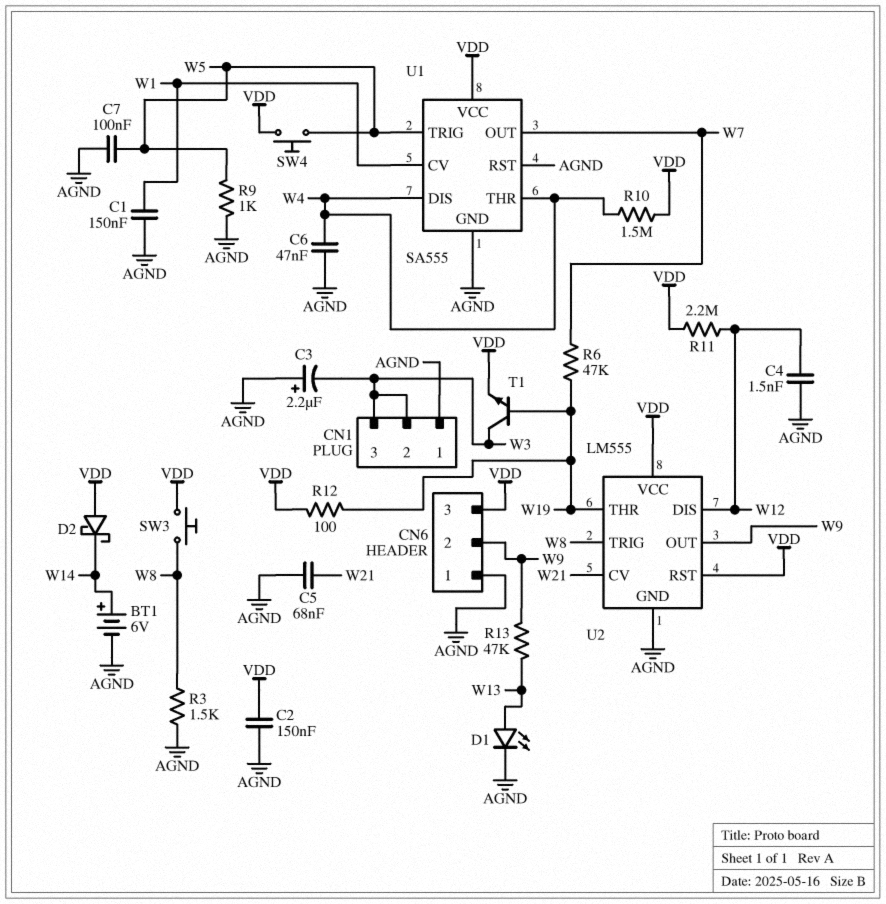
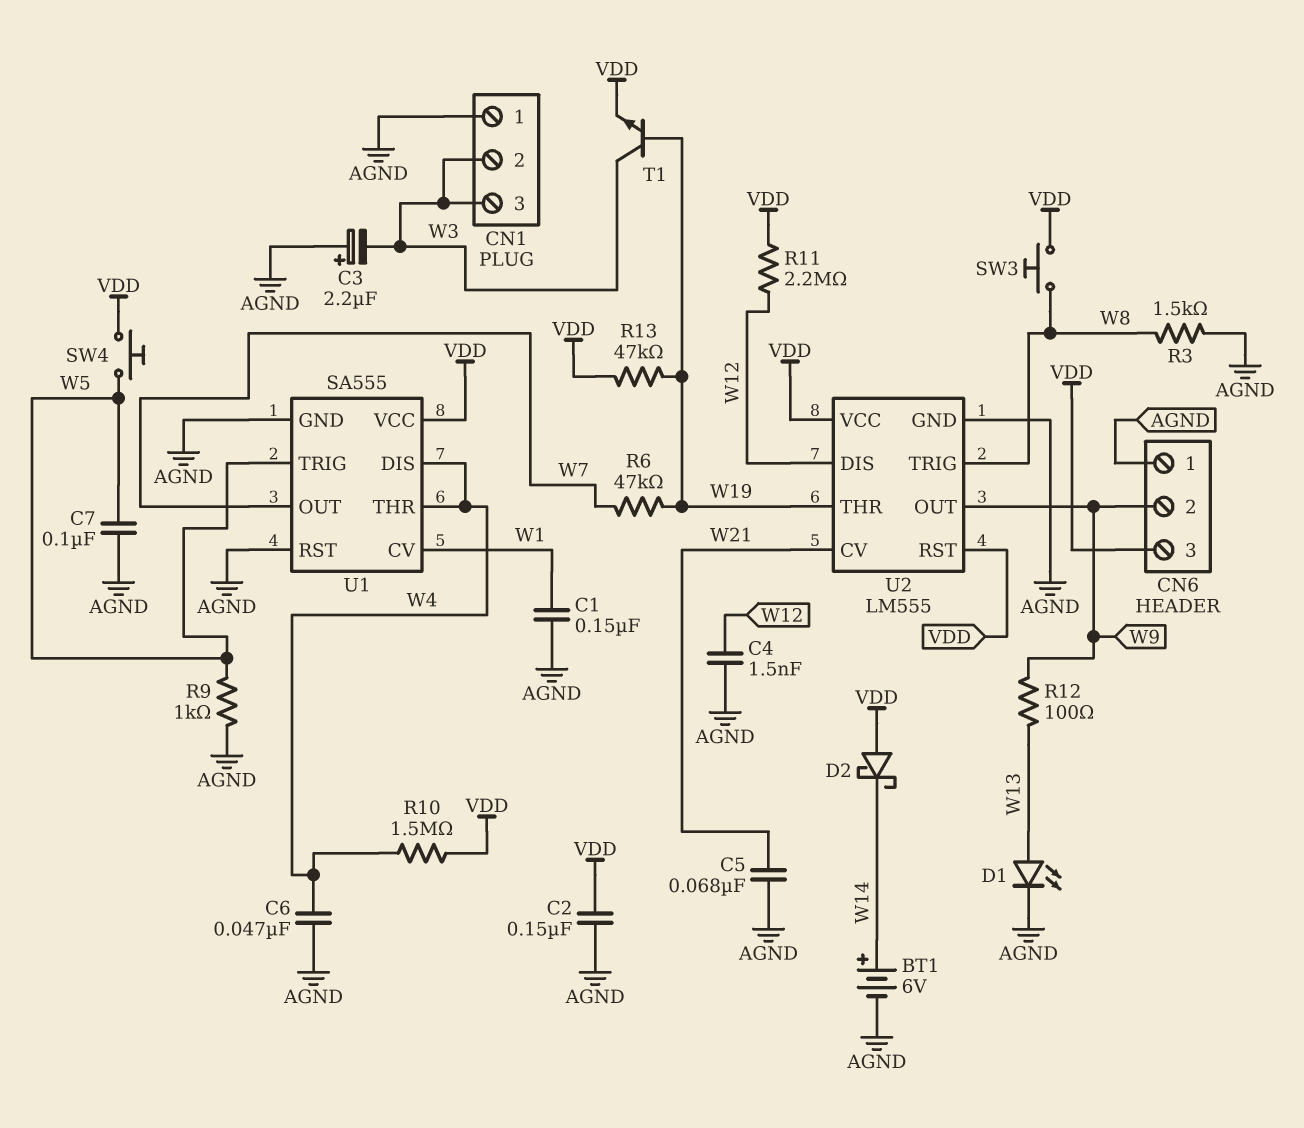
R12: 100 (VDD, W19) -> 100 (W9, W13)
R13: 47k (W9, W13) -> 47k (VDD, W19)

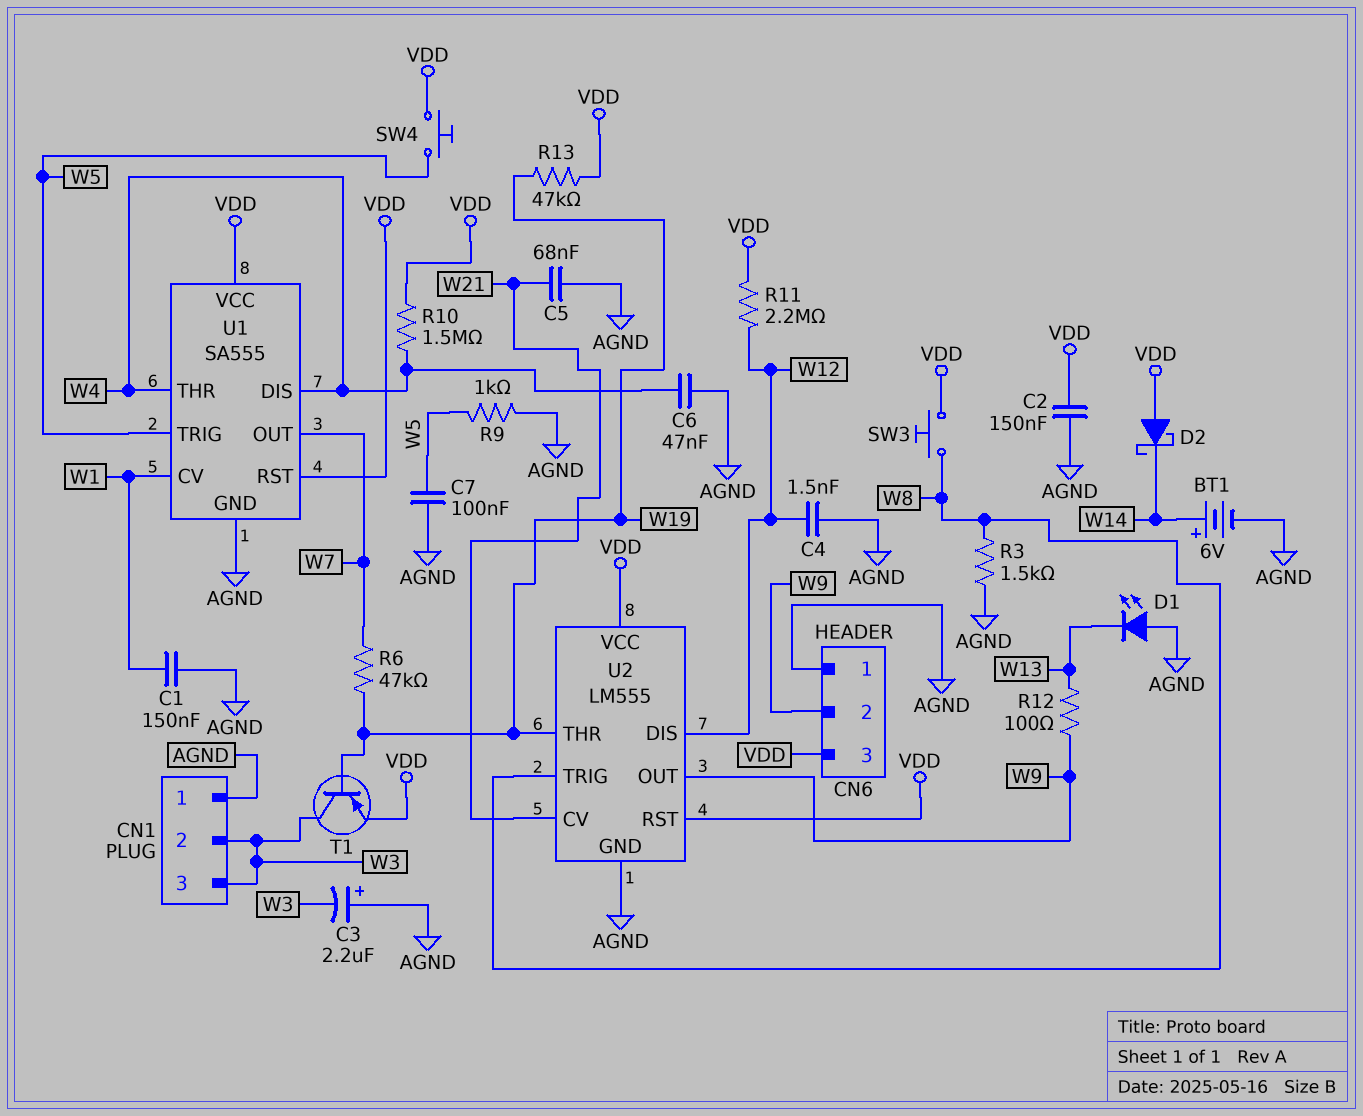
D1: LED (A W13, K AGND) -> LED (A AGND, K W13)
T1: NPN (B W19, C W3, E VDD) -> PNP (B W19, C W3, E VDD)
U1 pin RST: AGND -> VDD

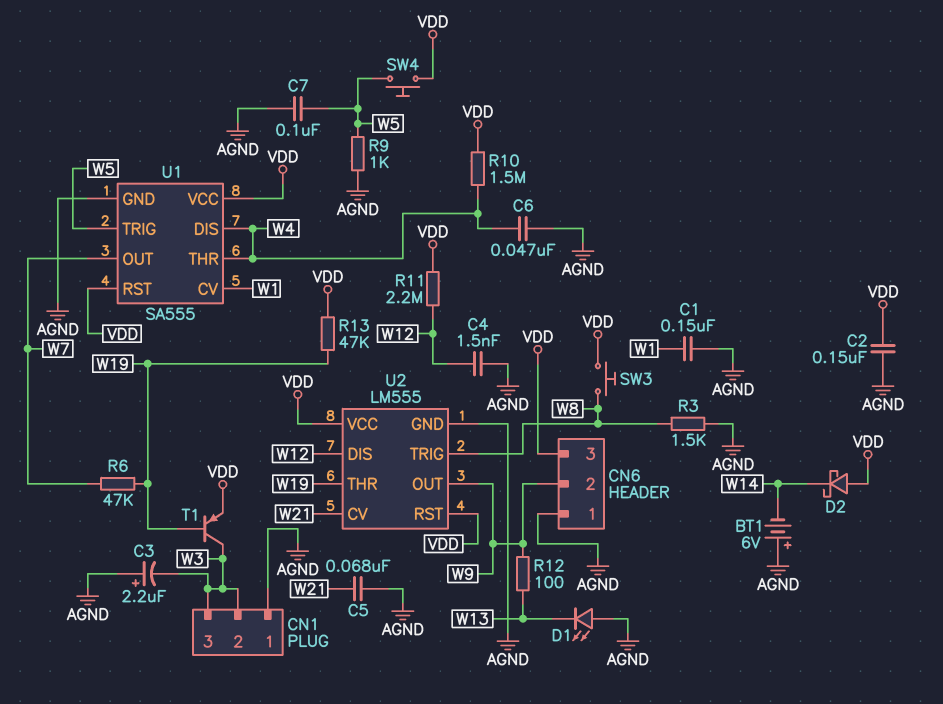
BT1: 6V (plus W14, minus AGND) -> 6V (plus AGND, minus W14)

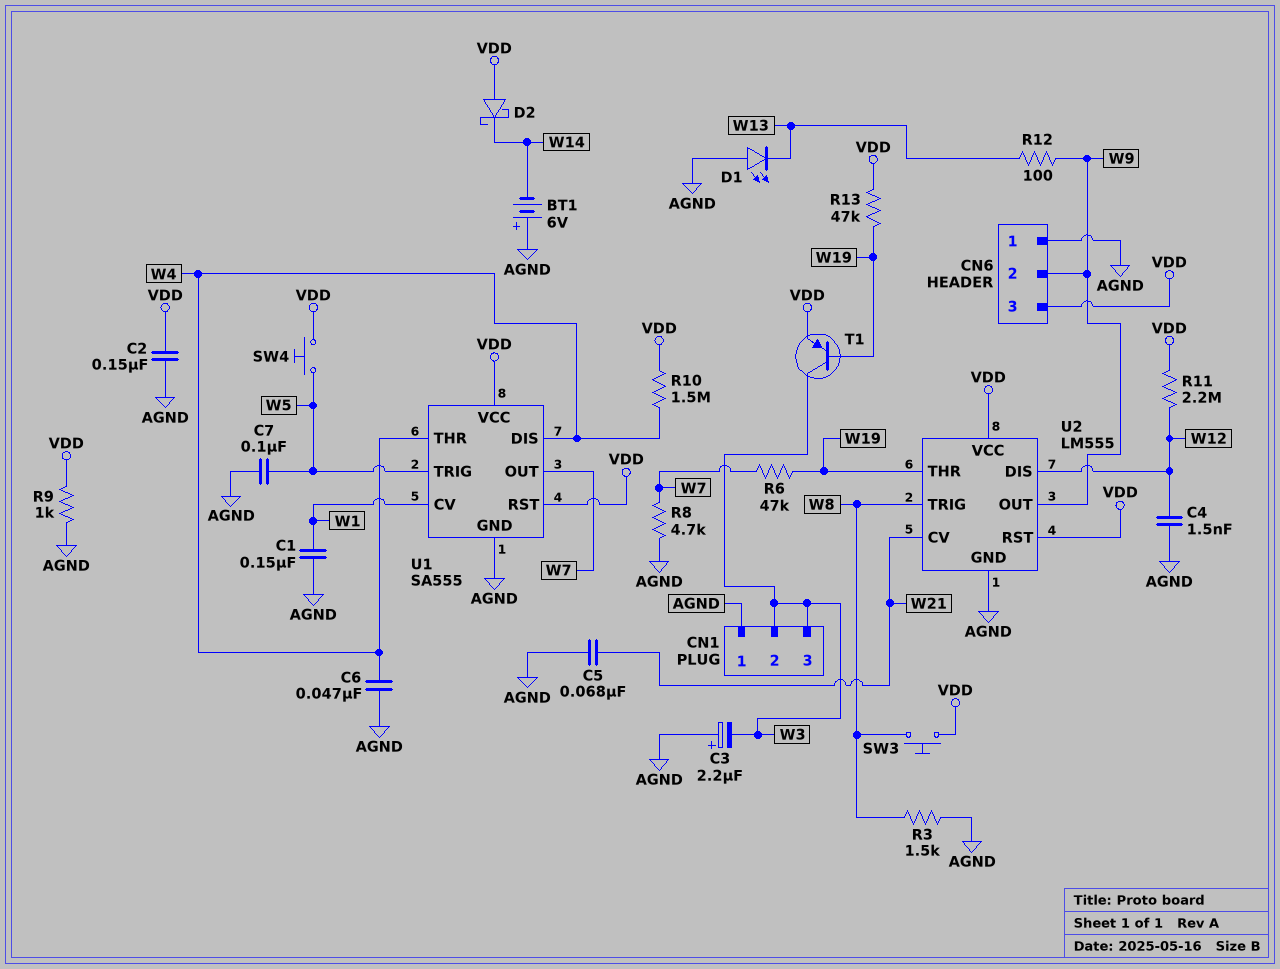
R8: none -> 4.7k (AGND, W7)
R9: 1k (AGND, W5) -> 1k (AGND, VDD)

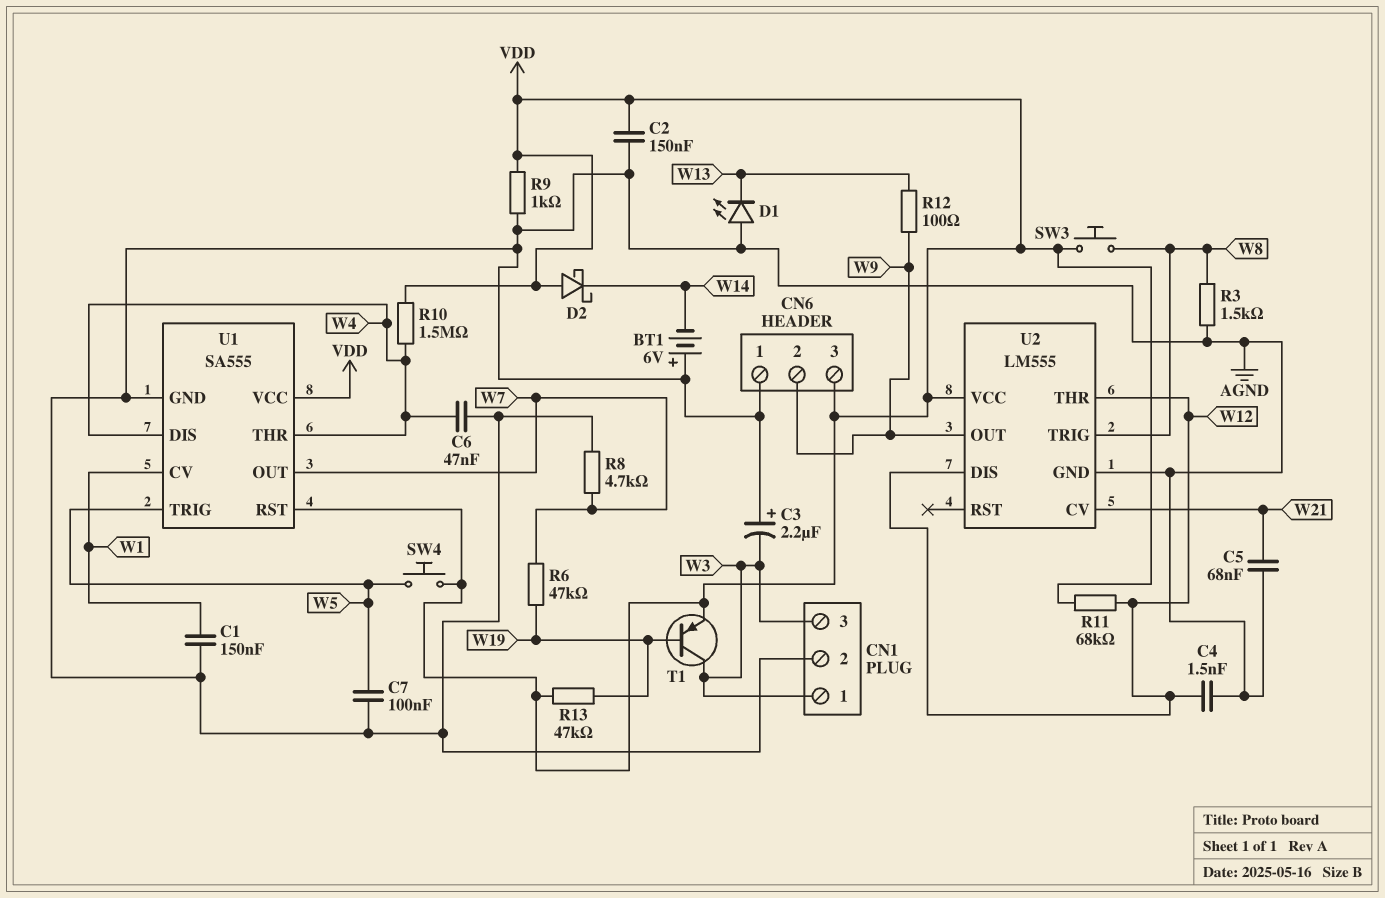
CN1 pin 1: AGND -> W3
CN1 pin 2: W3 -> AGND
R11: 2.2M (VDD, W12) -> 68k (VDD, W12)
U2 pin RST: VDD -> none
U2 pin THR: W19 -> W12

